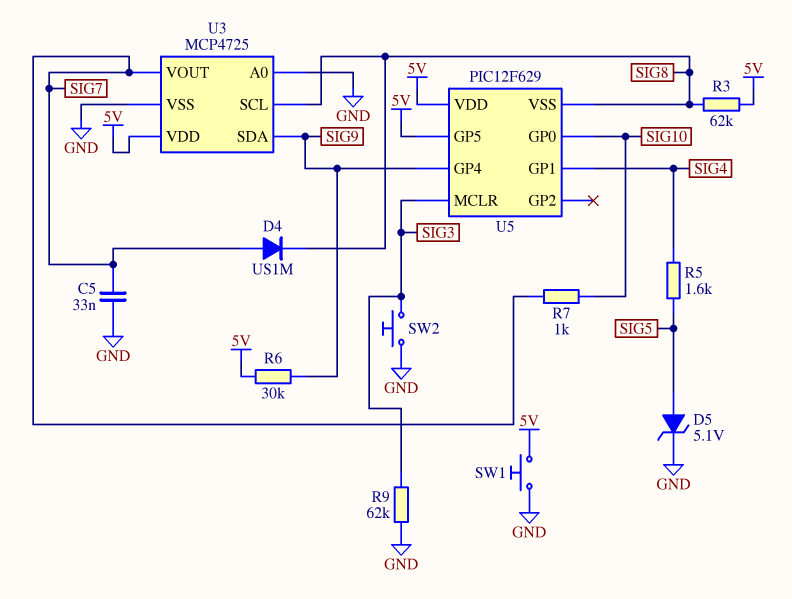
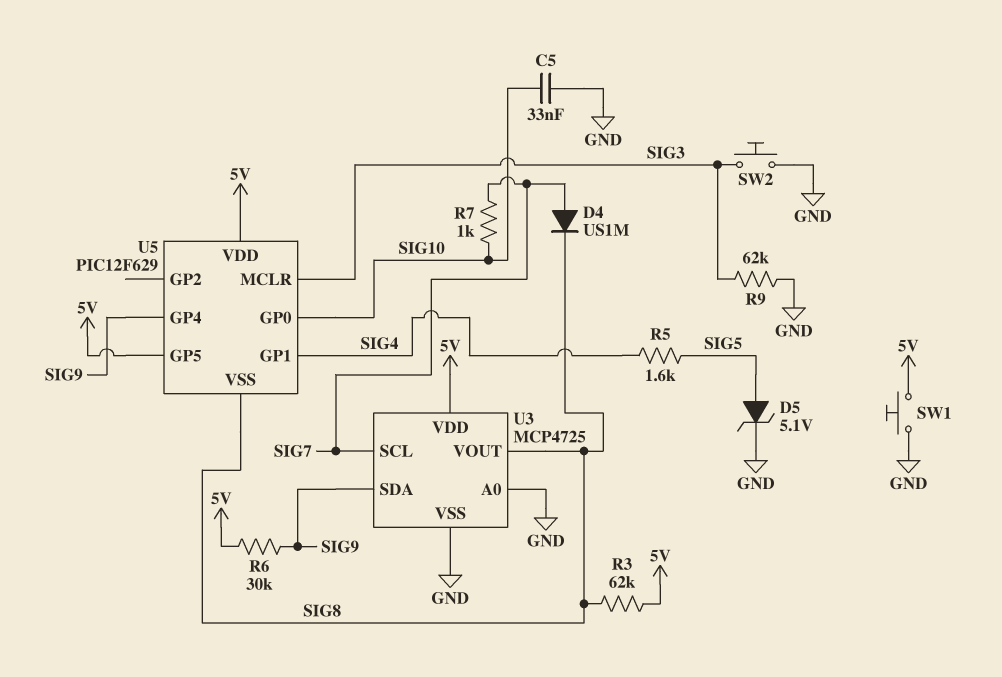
C5: 33nF (GND, SIG7) -> 33nF (GND, SIG10)
U3 pin SCL: SIG8 -> SIG7
U3 pin VOUT: SIG7 -> SIG8

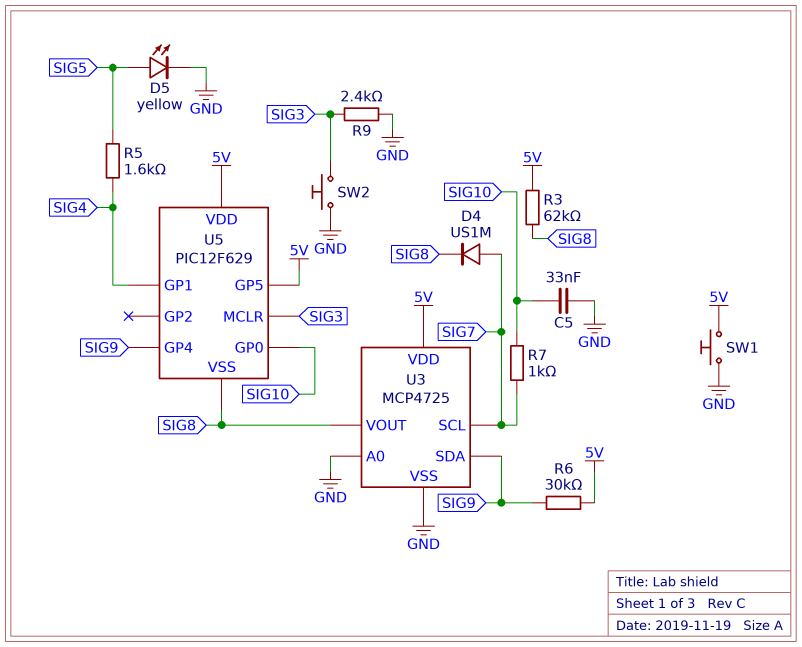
D5: zener 5.1V (A SIG5, K GND) -> LED yellow (A SIG5, K GND)
R9: 62k (GND, SIG3) -> 2.4k (GND, SIG3)

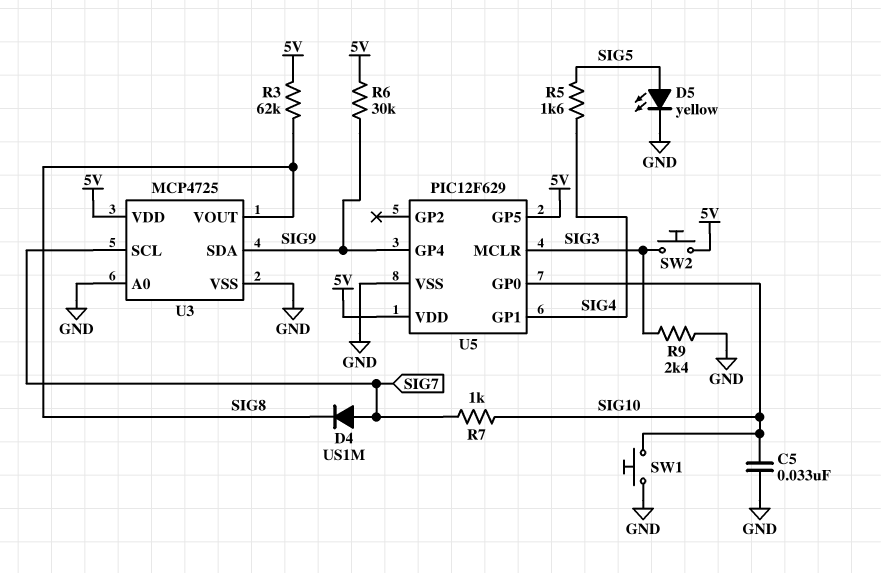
SW1: button (5V, GND) -> button (GND, SIG10)
SW2: button (GND, SIG3) -> button (5V, SIG3)
U5 pin VSS: SIG8 -> GND

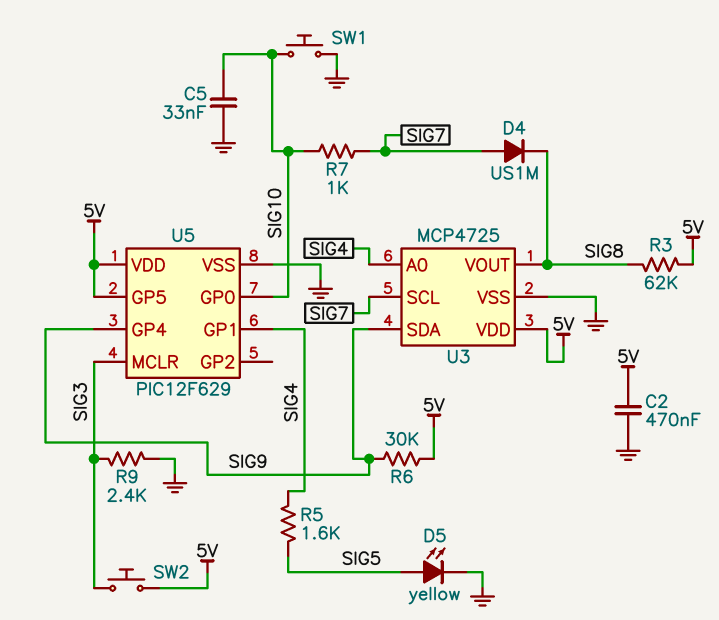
C2: none -> 470nF (5V, GND)
U3 pin A0: GND -> SIG4

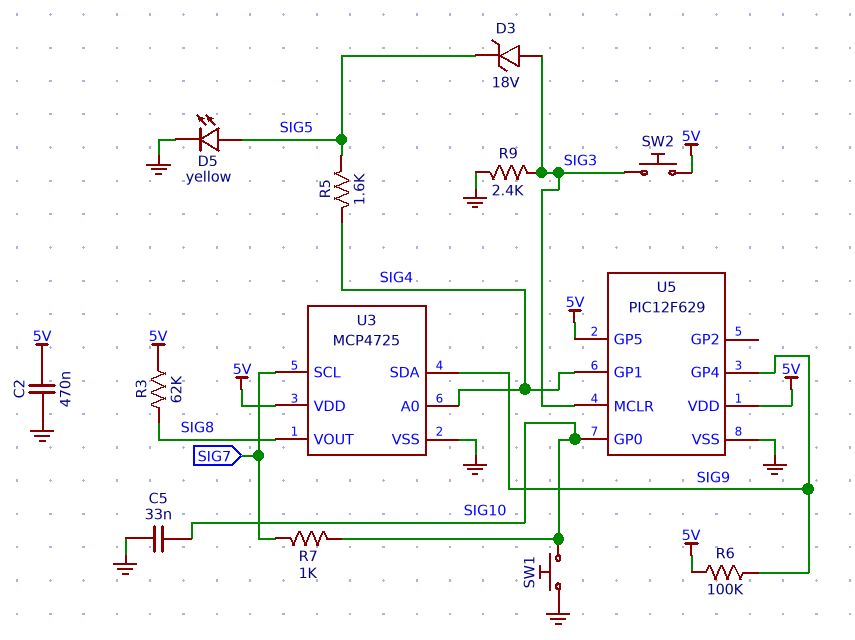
D3: none -> zener 18V (A SIG3, K SIG5)
D4: diode US1M (A SIG7, K SIG8) -> none
R6: 30k (5V, SIG9) -> 100k (5V, SIG9)

